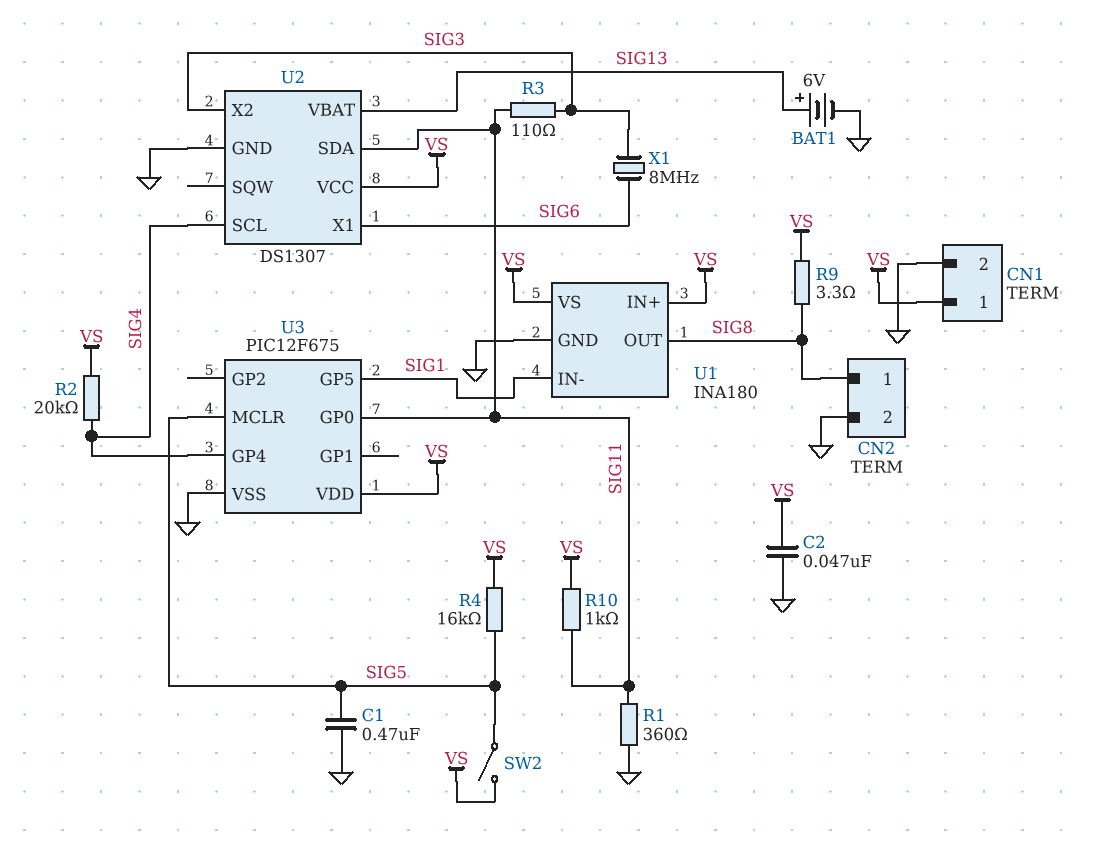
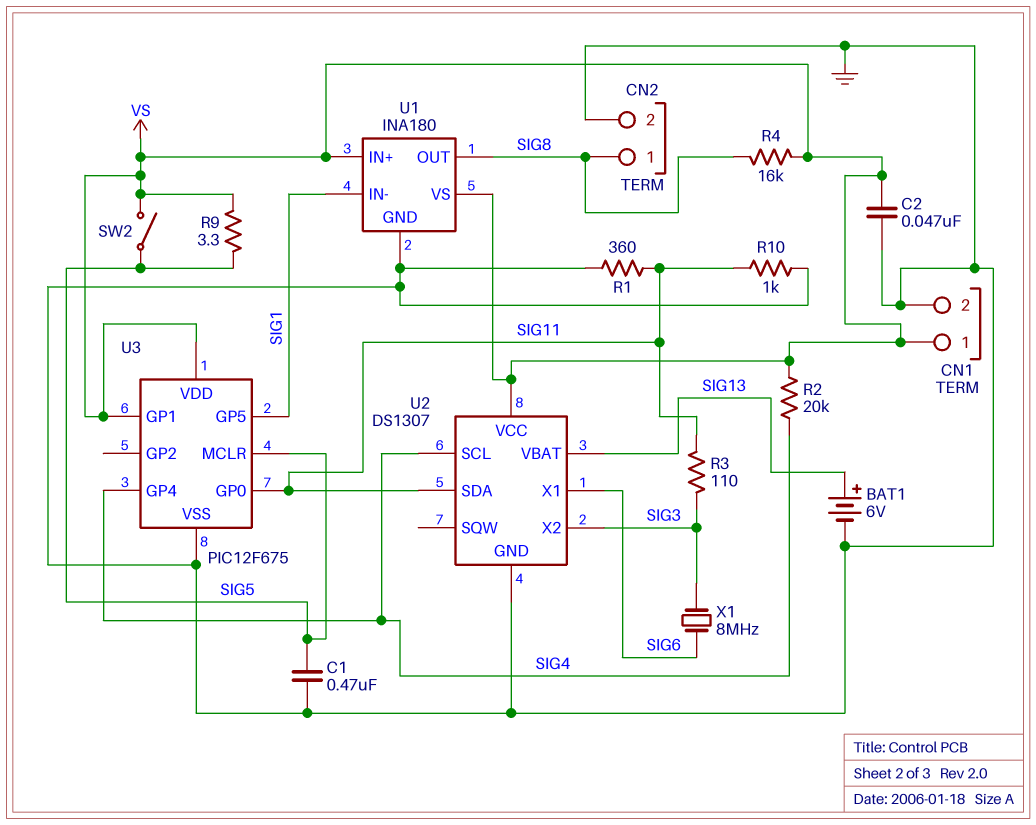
R4: 16k (SIG5, VS) -> 16k (SIG8, VS)
R9: 3.3 (SIG8, VS) -> 3.3 (SIG5, VS)
R10: 1k (SIG11, VS) -> 1k (GND, SIG11)
U3 pin GP1: none -> VS

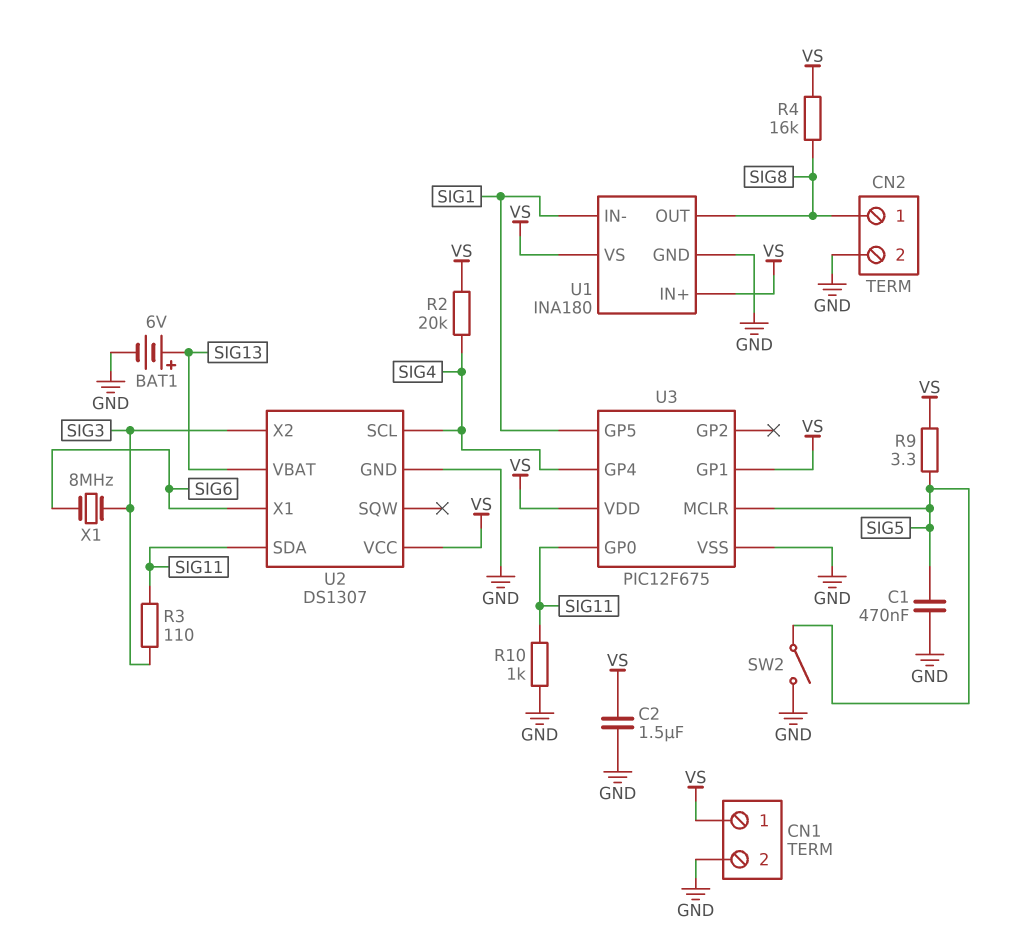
C2: 47nF (GND, VS) -> 1.5uF (GND, VS)
R1: 360 (GND, SIG11) -> none
SW2: switch (SIG5, VS) -> switch (GND, SIG5)

